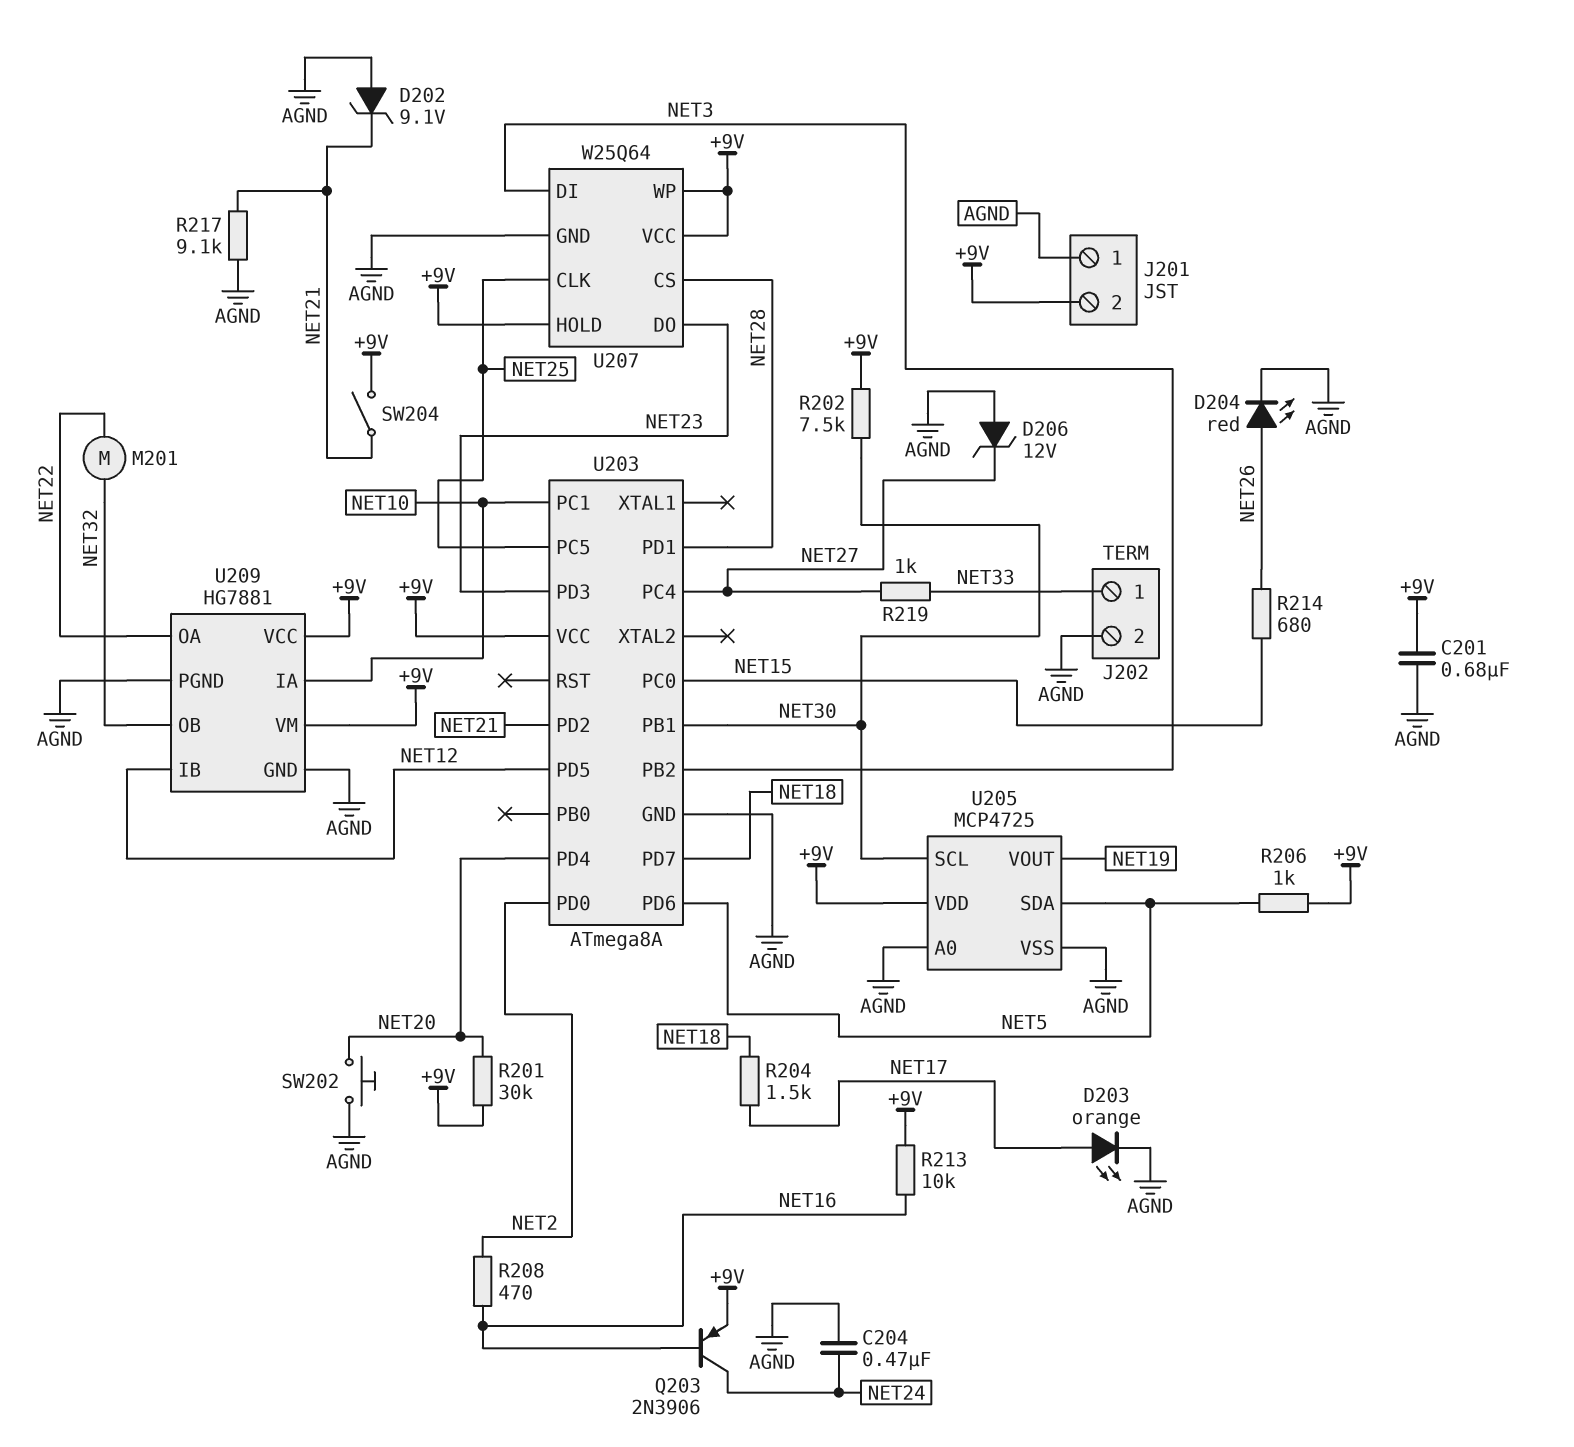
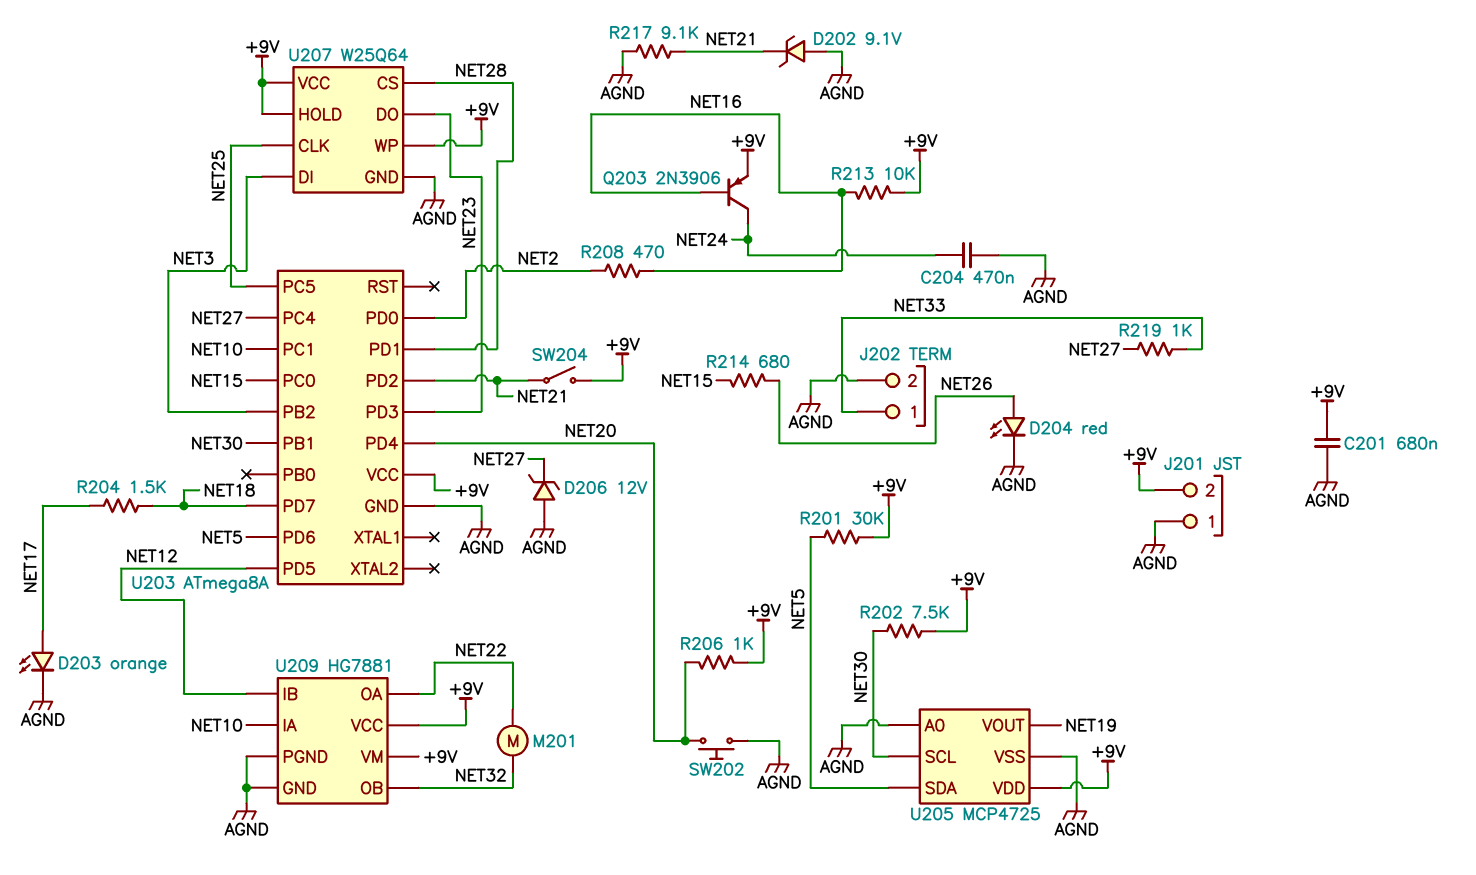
R201: 30k (+9V, NET20) -> 30k (+9V, NET5)
R206: 1k (+9V, NET5) -> 1k (+9V, NET20)

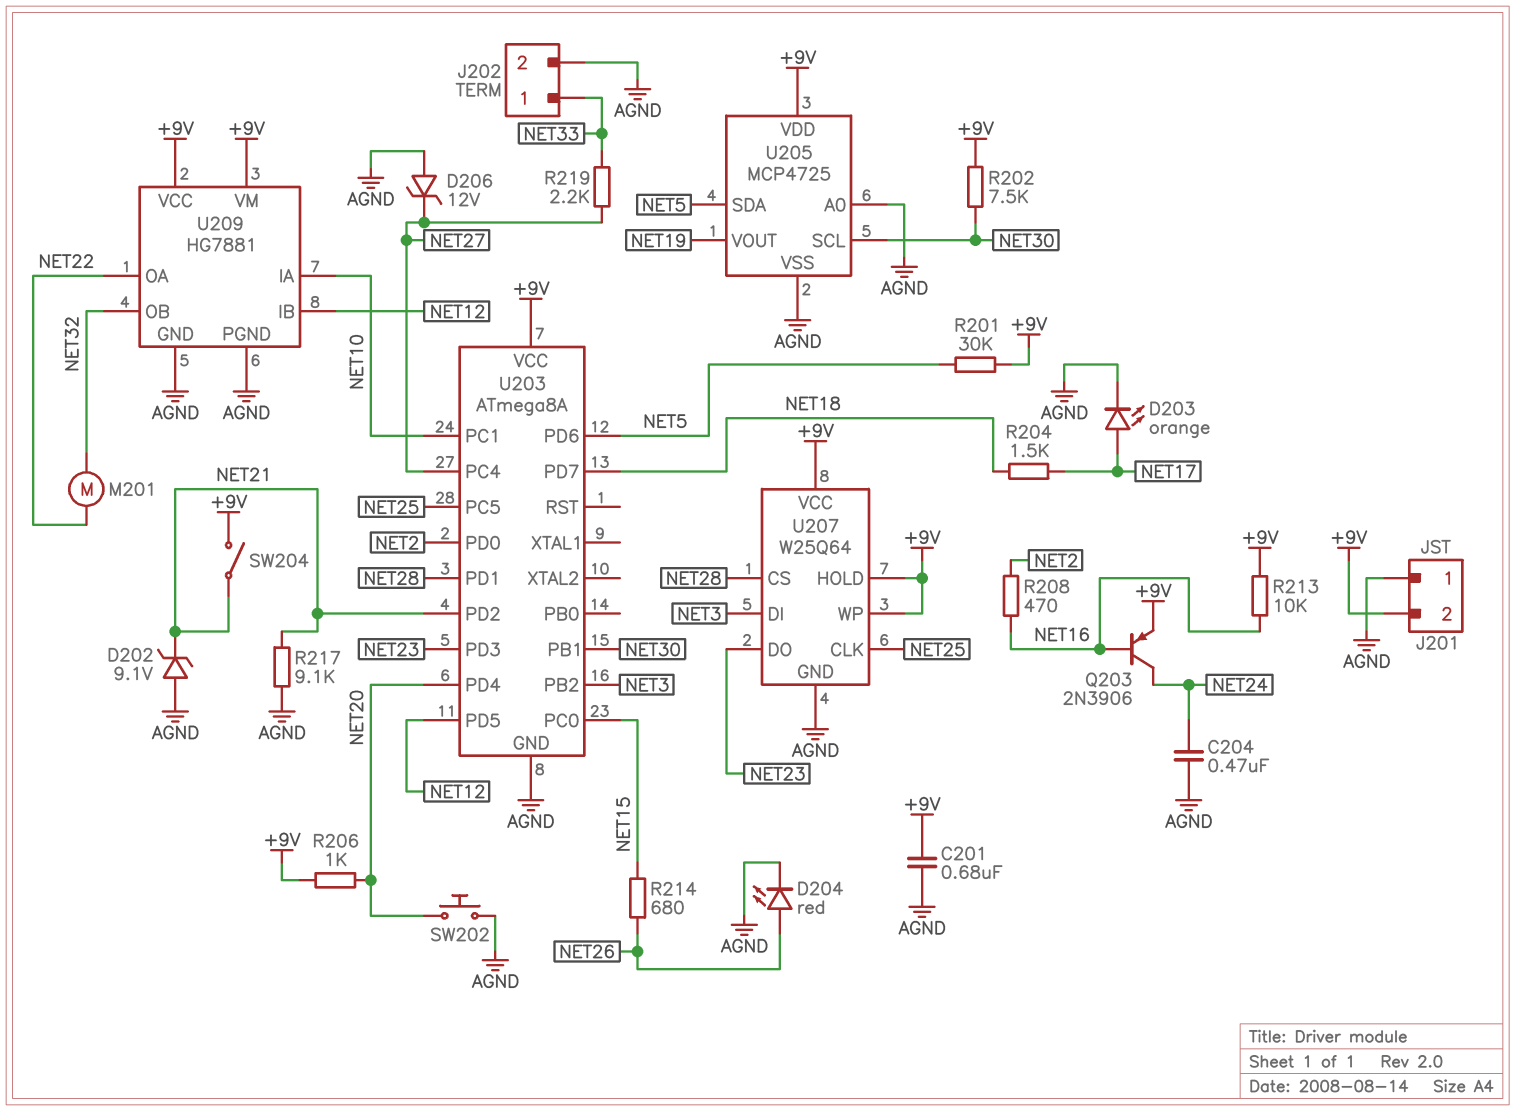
R219: 1k (NET27, NET33) -> 2.2k (NET27, NET33)

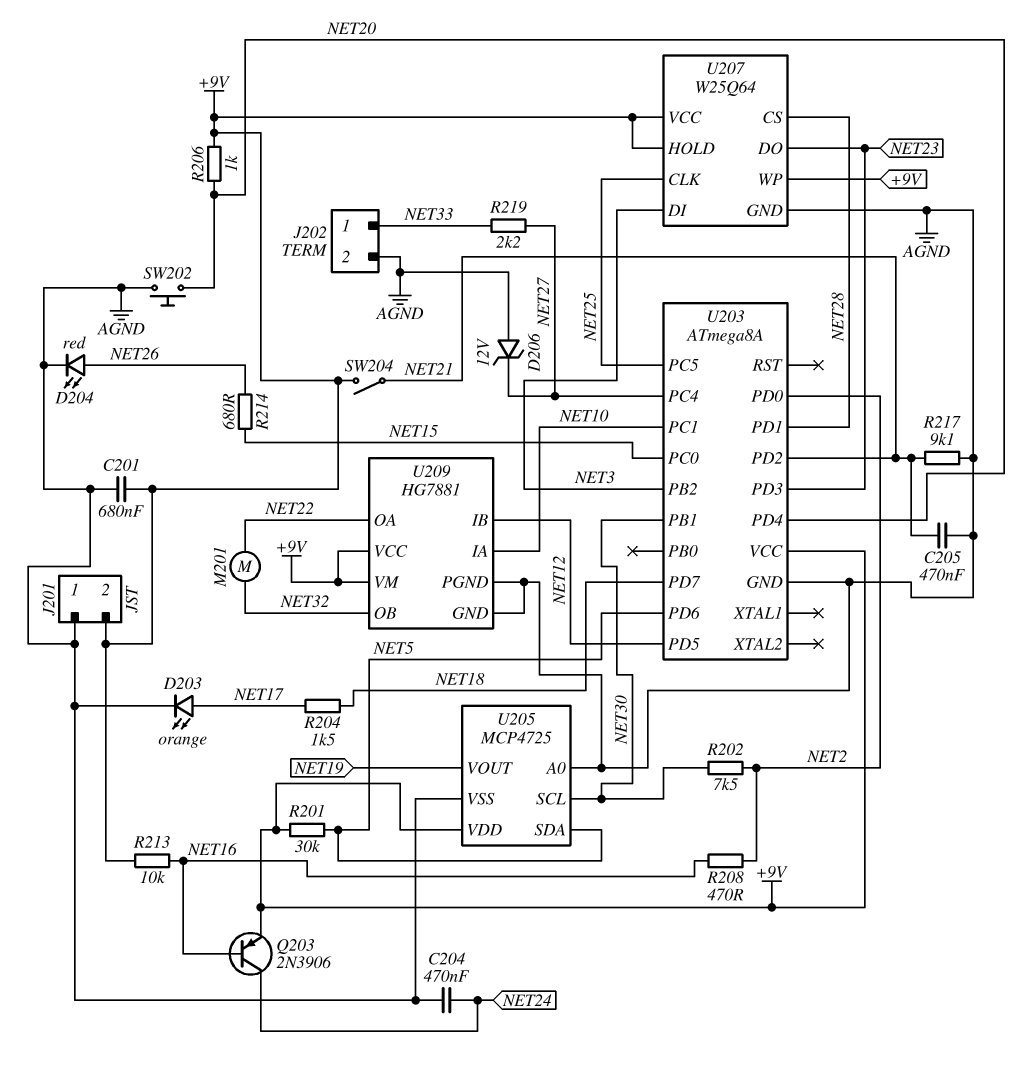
C205: none -> 470nF (AGND, NET21)
D202: zener 9.1V (A AGND, K NET21) -> none
R202: 7.5k (+9V, NET30) -> 7.5k (NET2, NET30)

